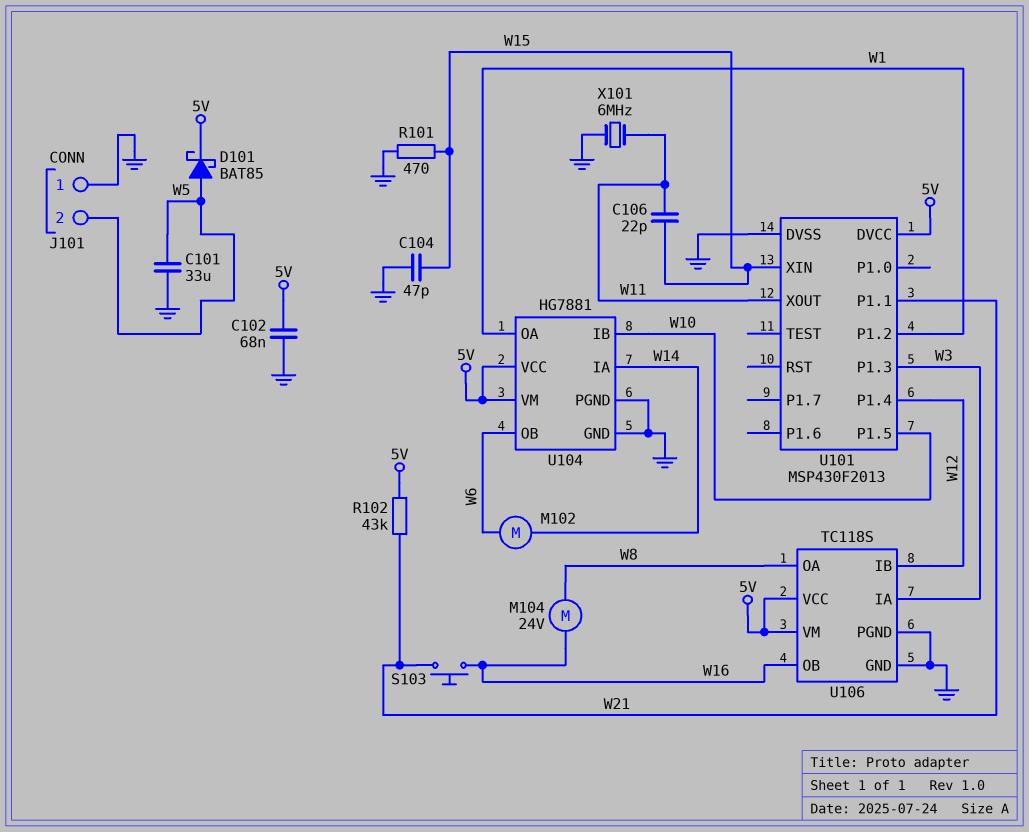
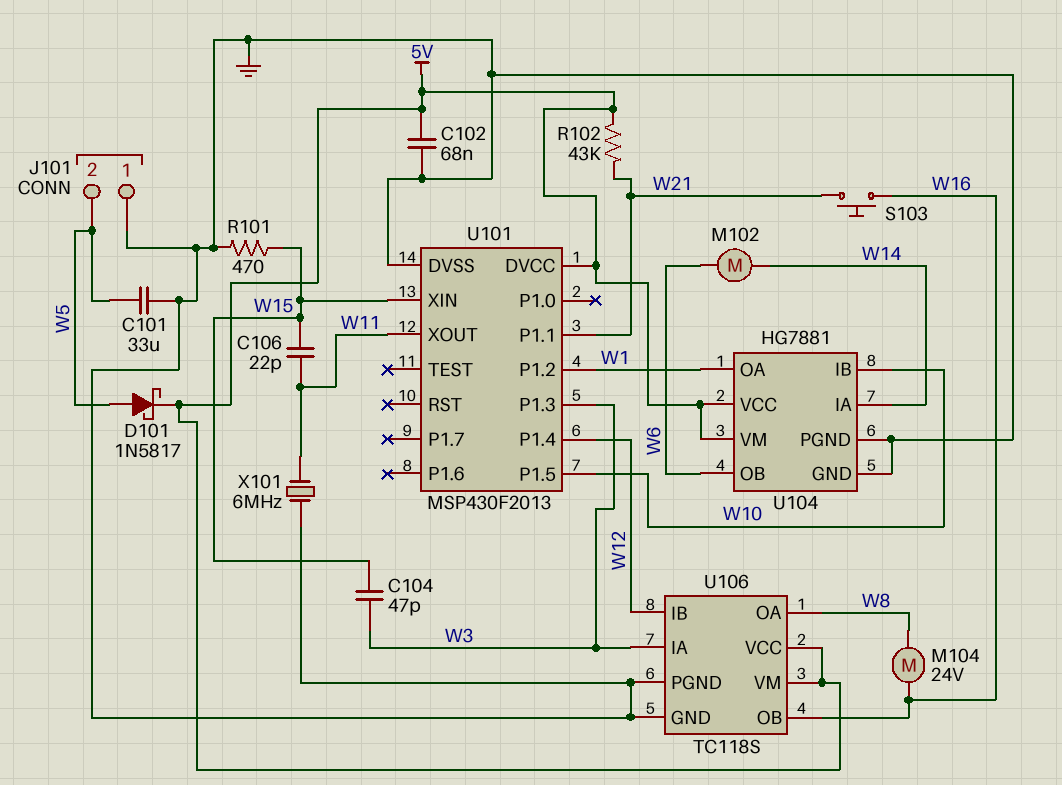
C104: 47pF (GND, W15) -> 47pF (W3, W15)
D101: schottky BAT85 (A W5, K 5V) -> schottky 1N5817 (A W5, K 5V)

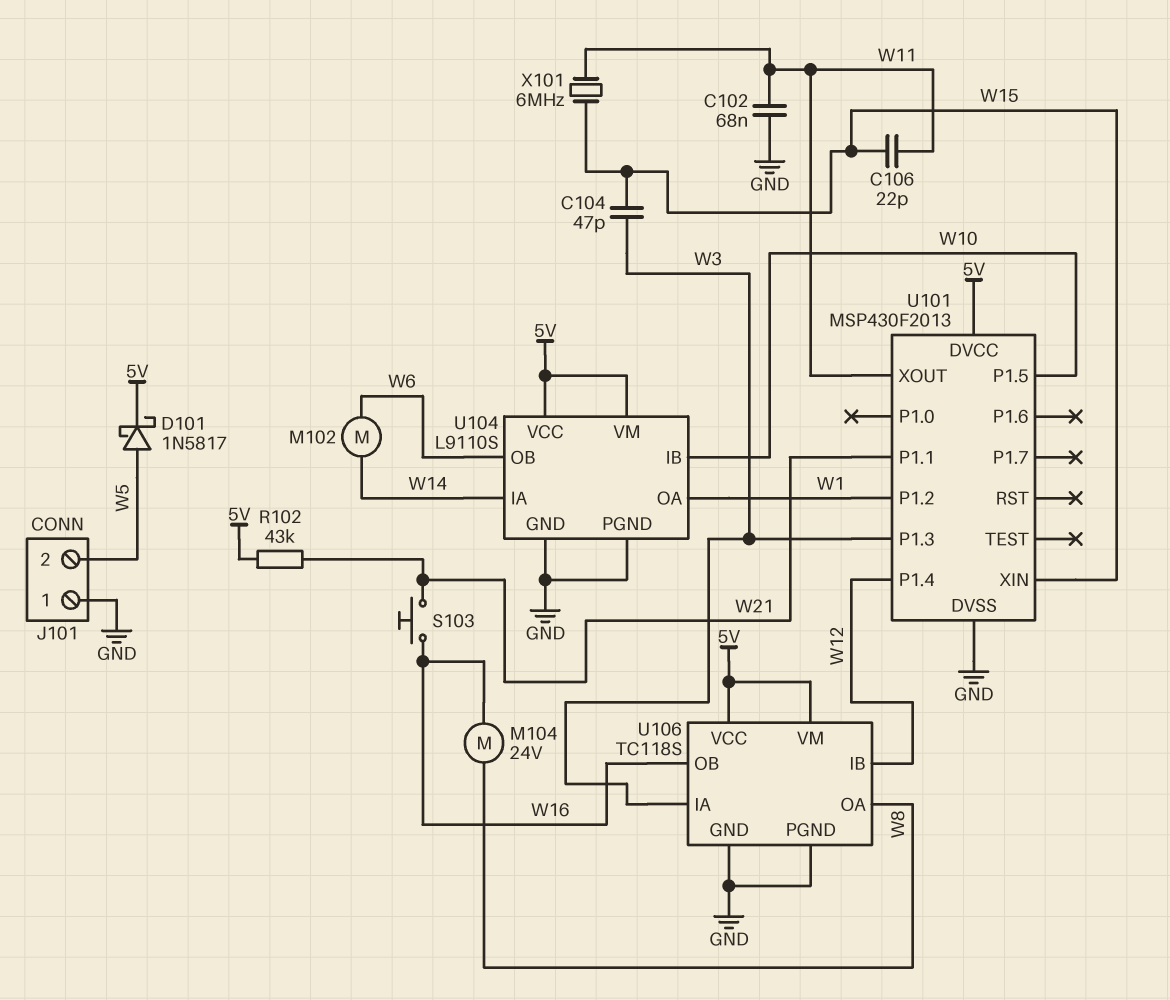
C101: 33uF (GND, W5) -> none
C102: 68nF (5V, GND) -> 68nF (GND, W11)
R101: 470 (GND, W15) -> none
U104: HG7881 -> L9110S
X101: 6MHz (GND, W11) -> 6MHz (W11, W15)

